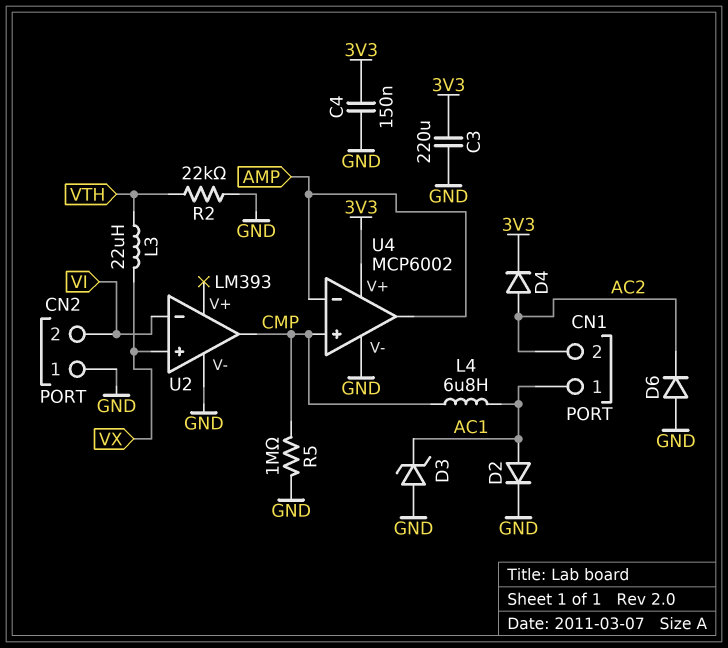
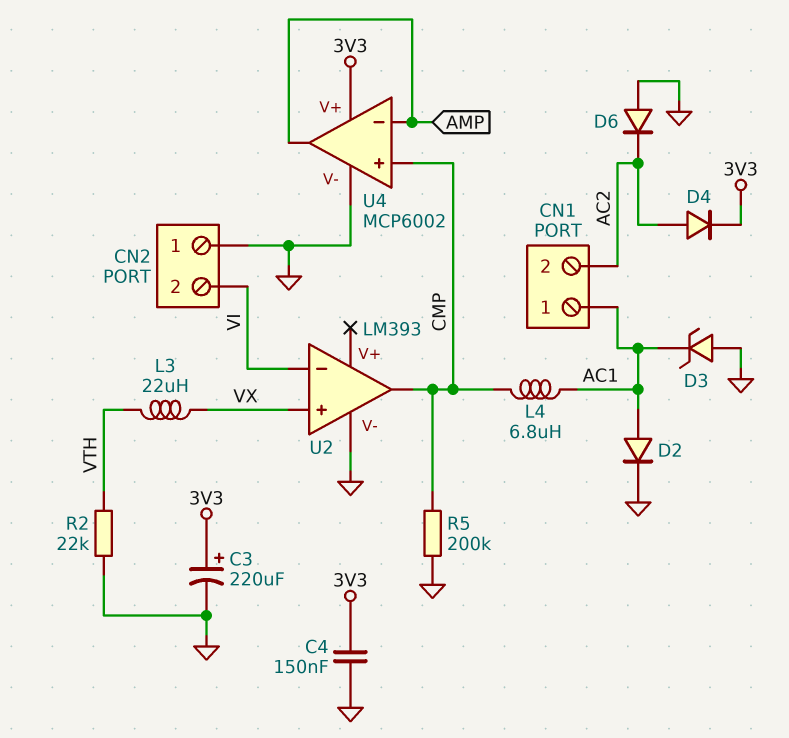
C3: 220uF (3V3, GND) -> 220uF (plus 3V3, minus GND)
R5: 1M (CMP, GND) -> 200k (CMP, GND)

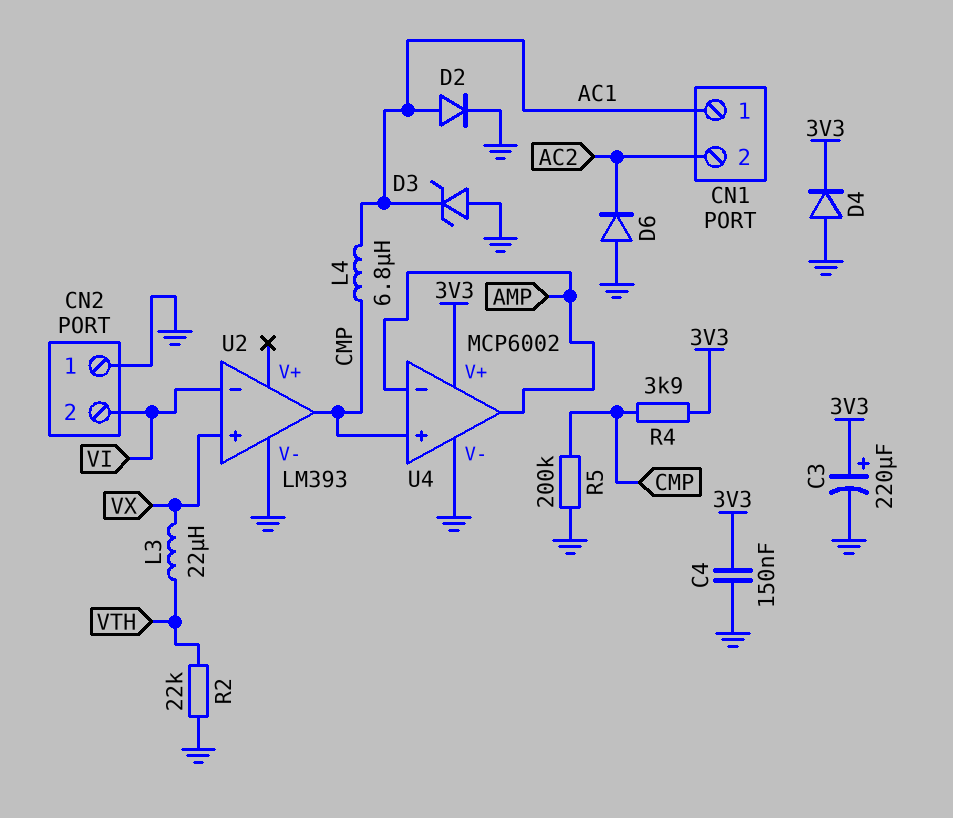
D4: diode (A AC2, K 3V3) -> diode (A GND, K 3V3)
R4: none -> 3.9k (3V3, CMP)

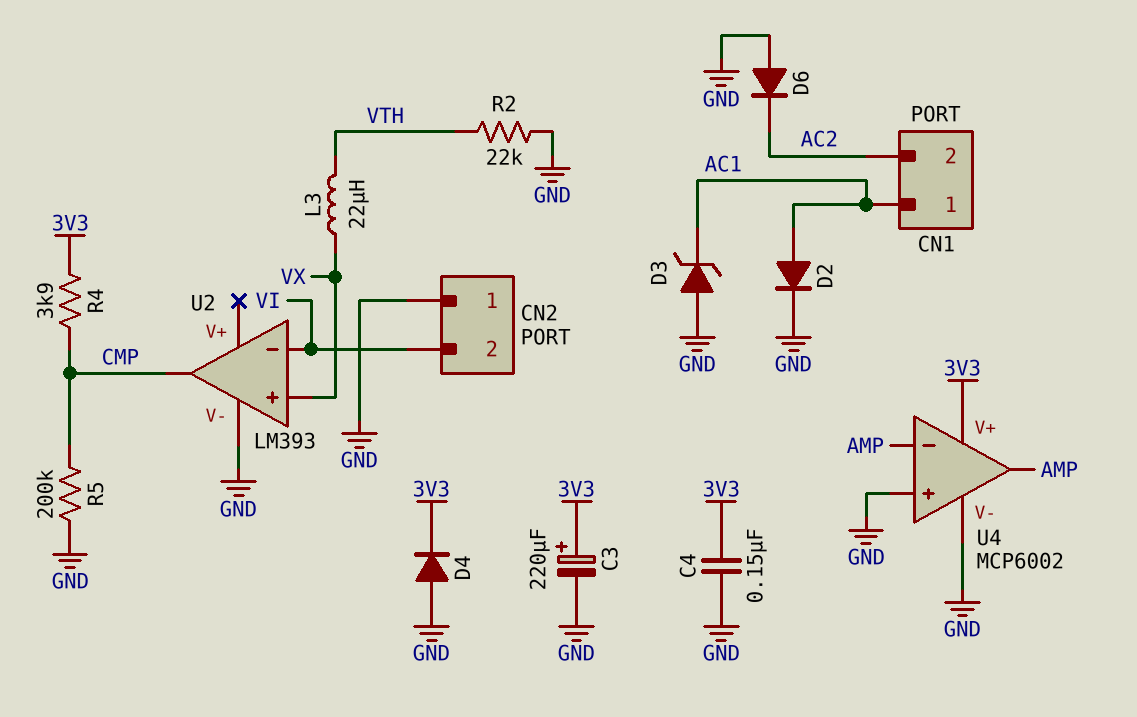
L4: 6.8uH (AC1, CMP) -> none
U4 pin in+: CMP -> GND

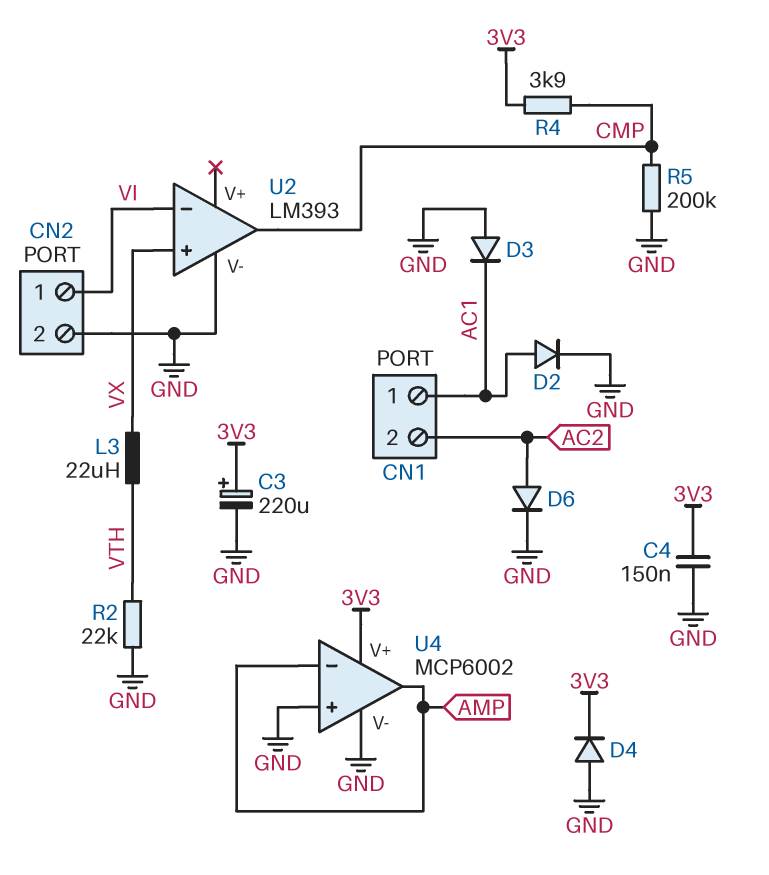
CN2 pin 1: GND -> VI
CN2 pin 2: VI -> GND
D3: zener (A GND, K AC1) -> diode (A GND, K AC1)
D6: diode (A GND, K AC2) -> diode (A AC2, K GND)

